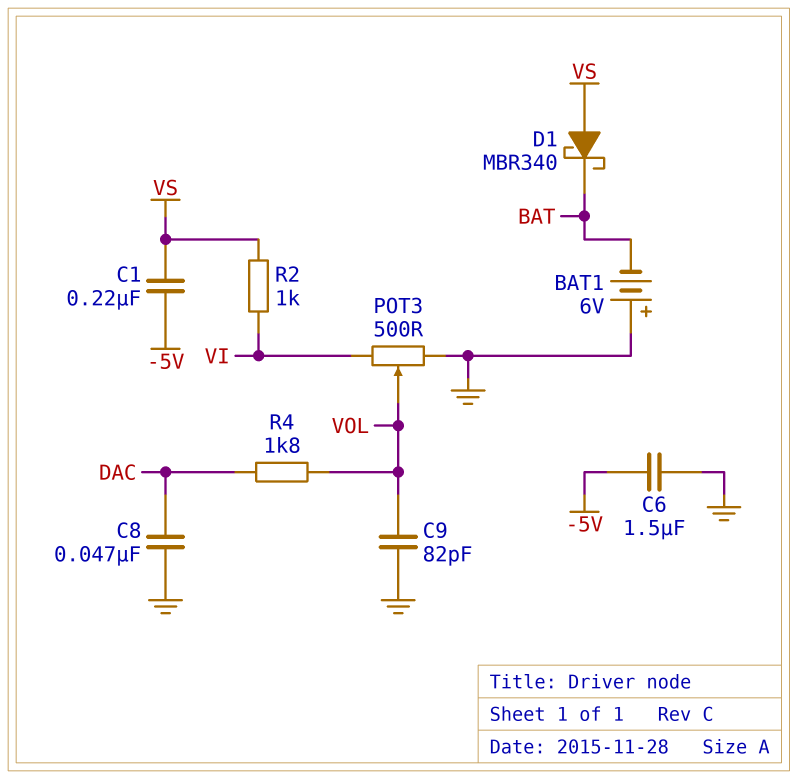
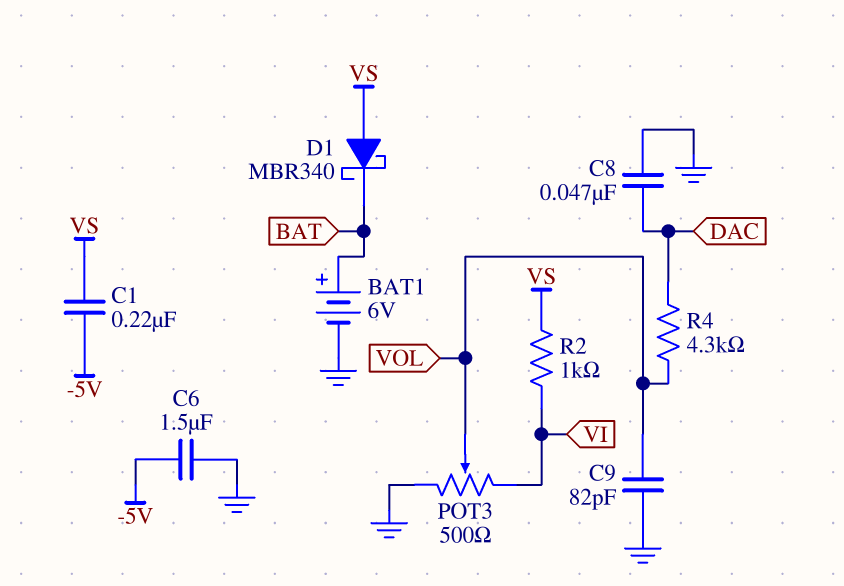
BAT1: 6V (plus GND, minus BAT) -> 6V (plus BAT, minus GND)
R4: 1.8k (DAC, VOL) -> 4.3k (DAC, VOL)

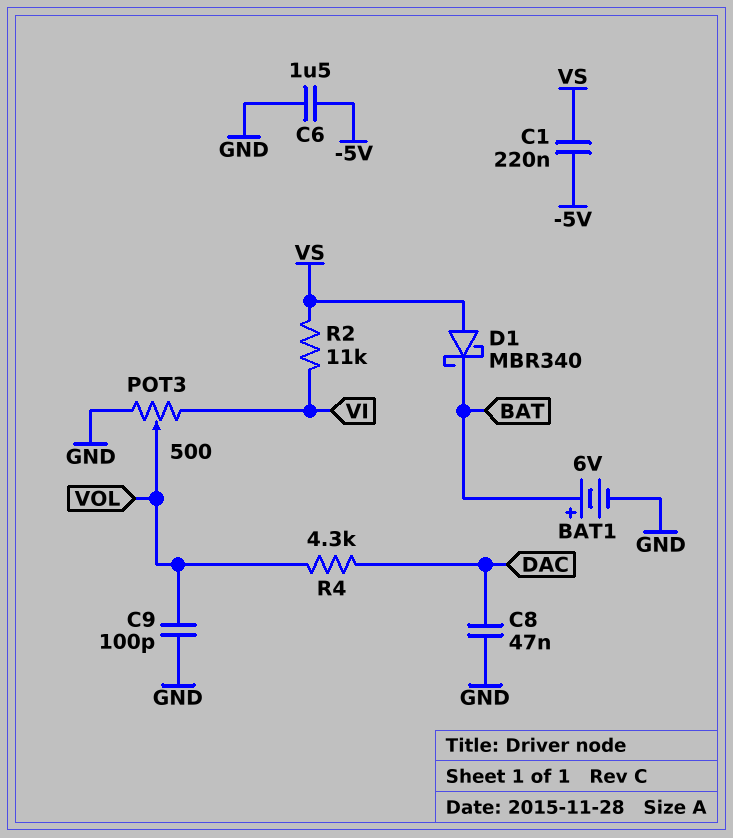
C9: 82pF (GND, VOL) -> 100pF (GND, VOL)
R2: 1k (VI, VS) -> 11k (VI, VS)

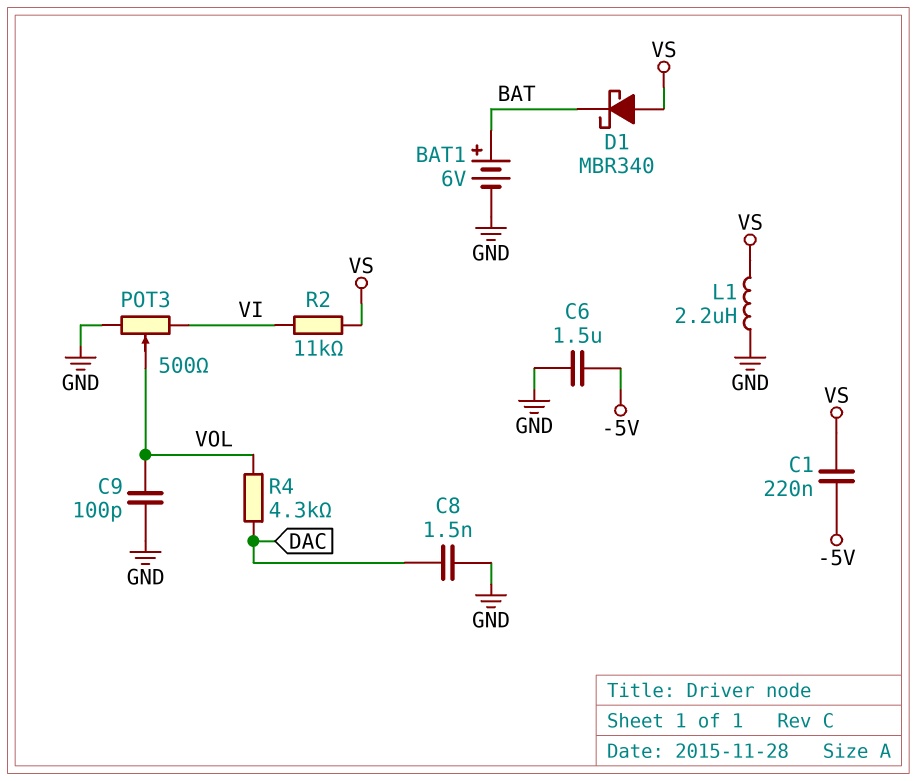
C8: 47nF (DAC, GND) -> 1.5nF (DAC, GND)
L1: none -> 2.2uH (GND, VS)

